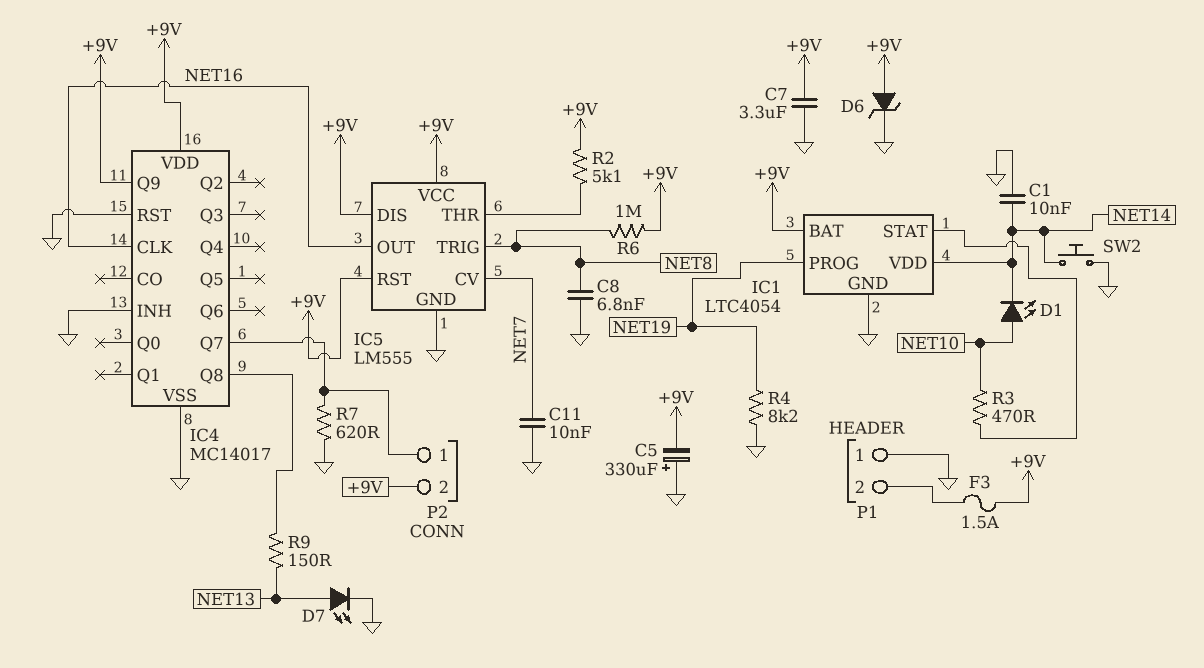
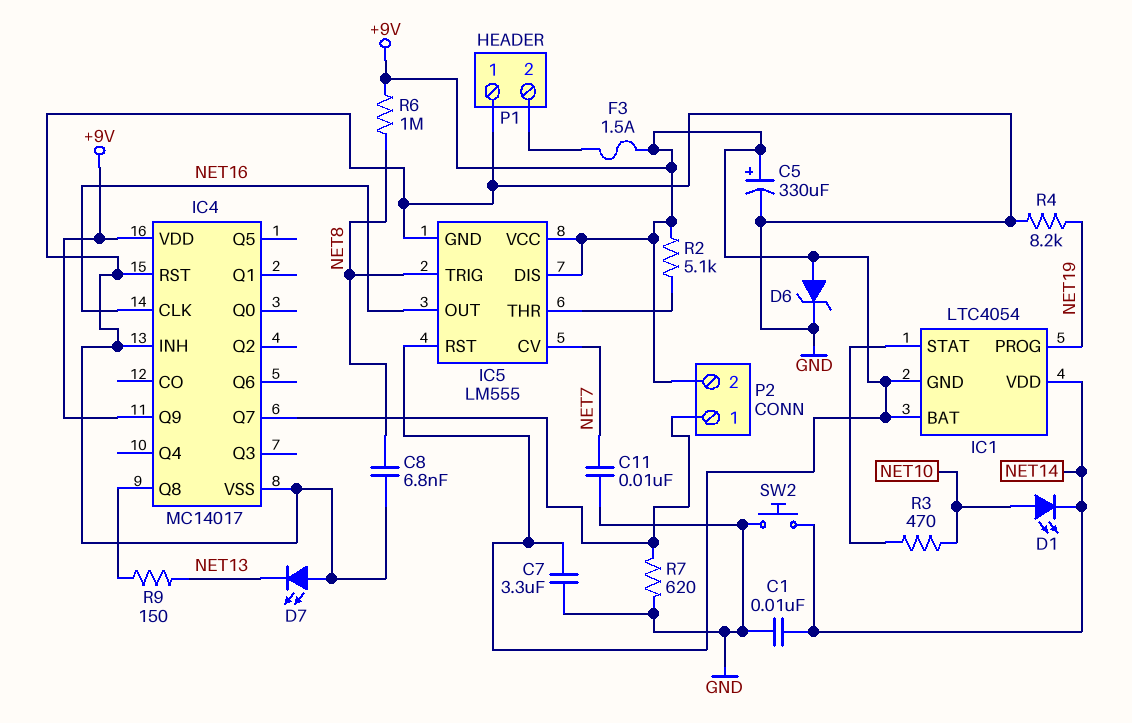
C5: 330uF (plus GND, minus +9V) -> 330uF (plus +9V, minus GND)
D7: LED (A NET13, K GND) -> LED (A GND, K NET13)
IC1 pin GND: GND -> +9V

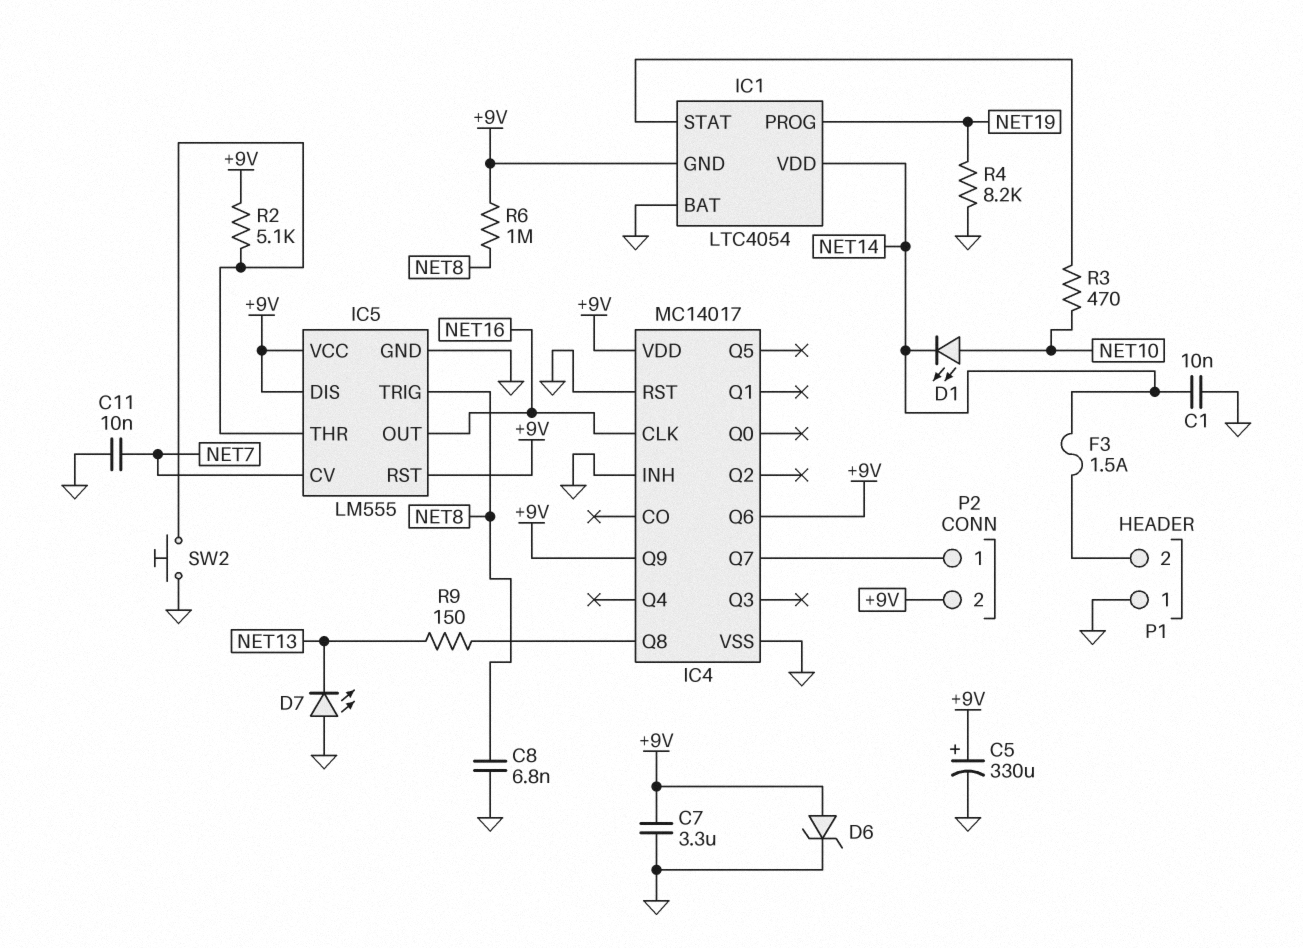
F3: 1.5A (+9V, P1/2) -> 1.5A (NET14, P1/2)
IC1 pin BAT: +9V -> GND
IC4 pin Q6: none -> +9V
R7: 620 (GND, IC4/Q7) -> none
SW2: button (GND, NET14) -> button (GND, IC5/THR)

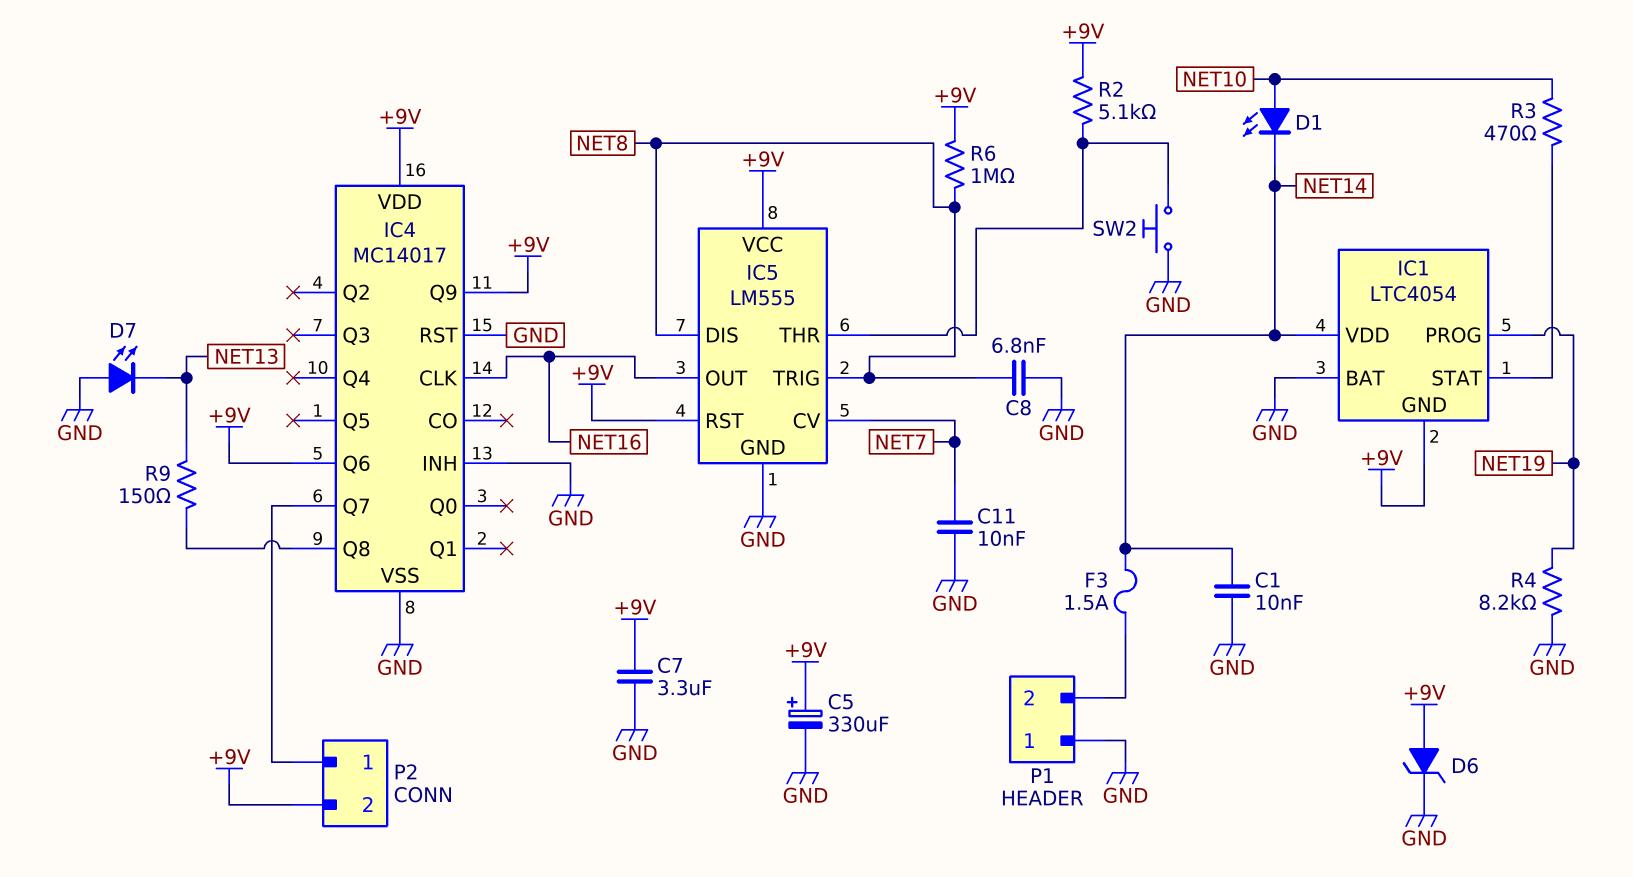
IC5 pin DIS: +9V -> NET8

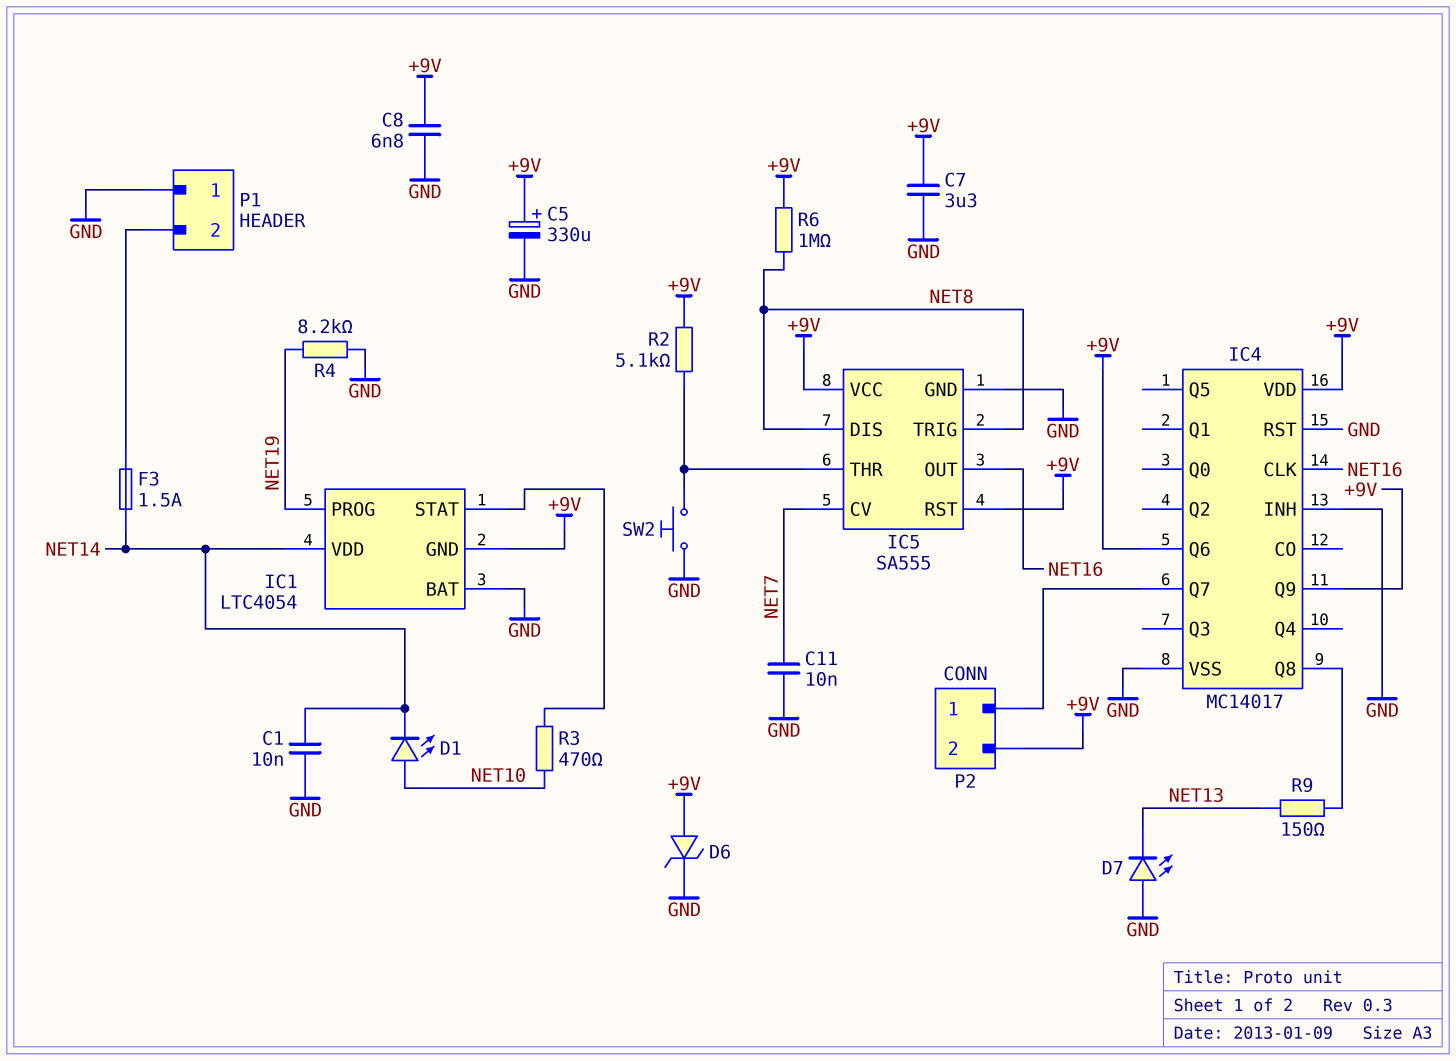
C8: 6.8nF (GND, NET8) -> 6.8nF (+9V, GND)
IC5: LM555 -> SA555

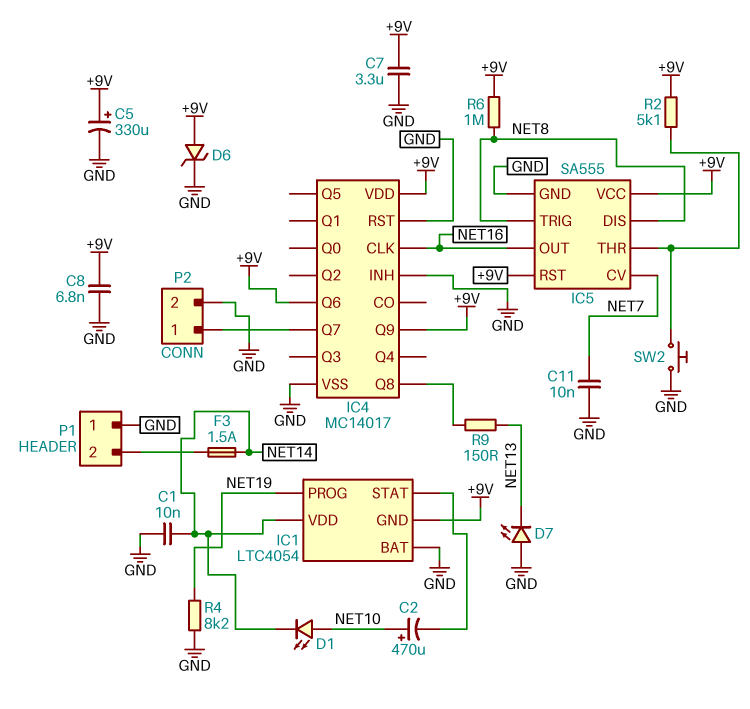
C2: none -> 470uF (plus NET10, minus IC1/STAT)
P2 pin 2: +9V -> GND
R3: 470 (IC1/STAT, NET10) -> none

